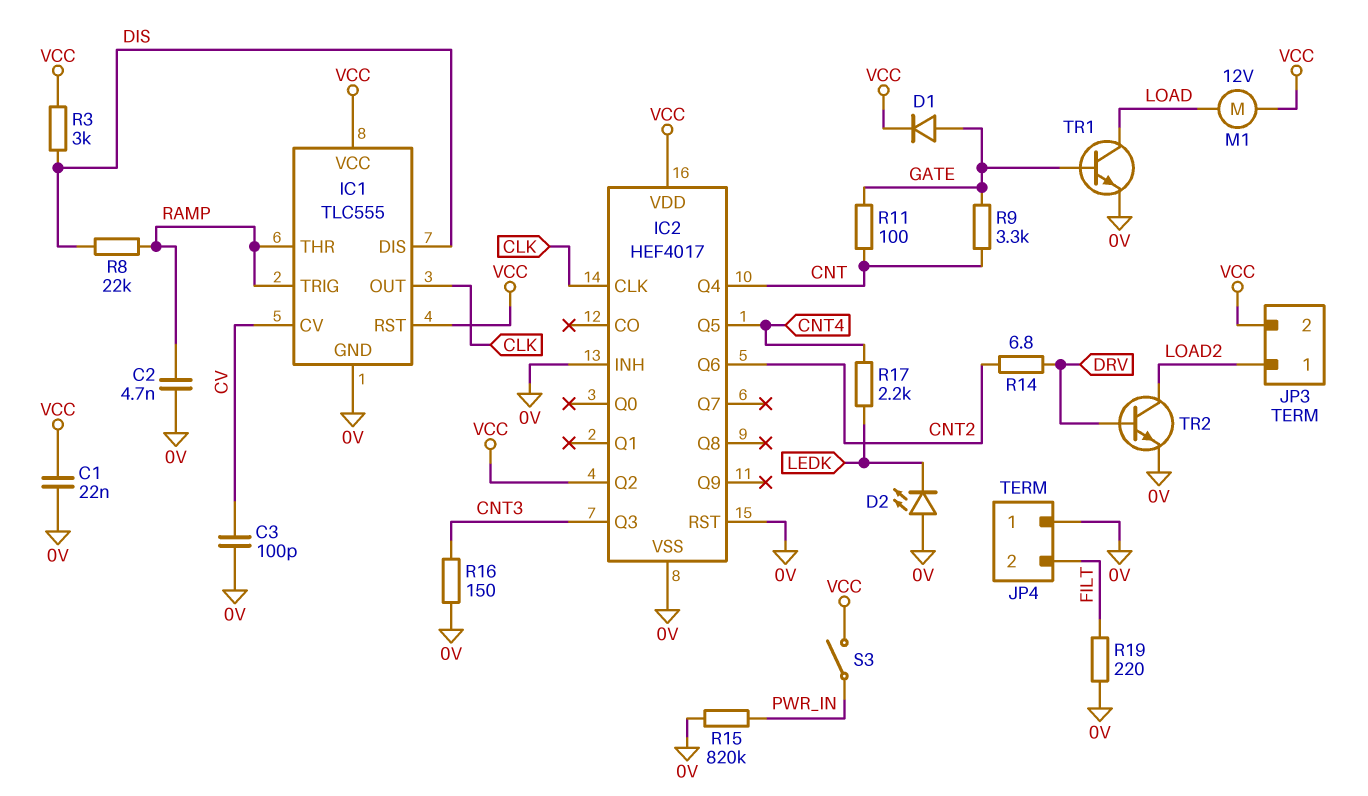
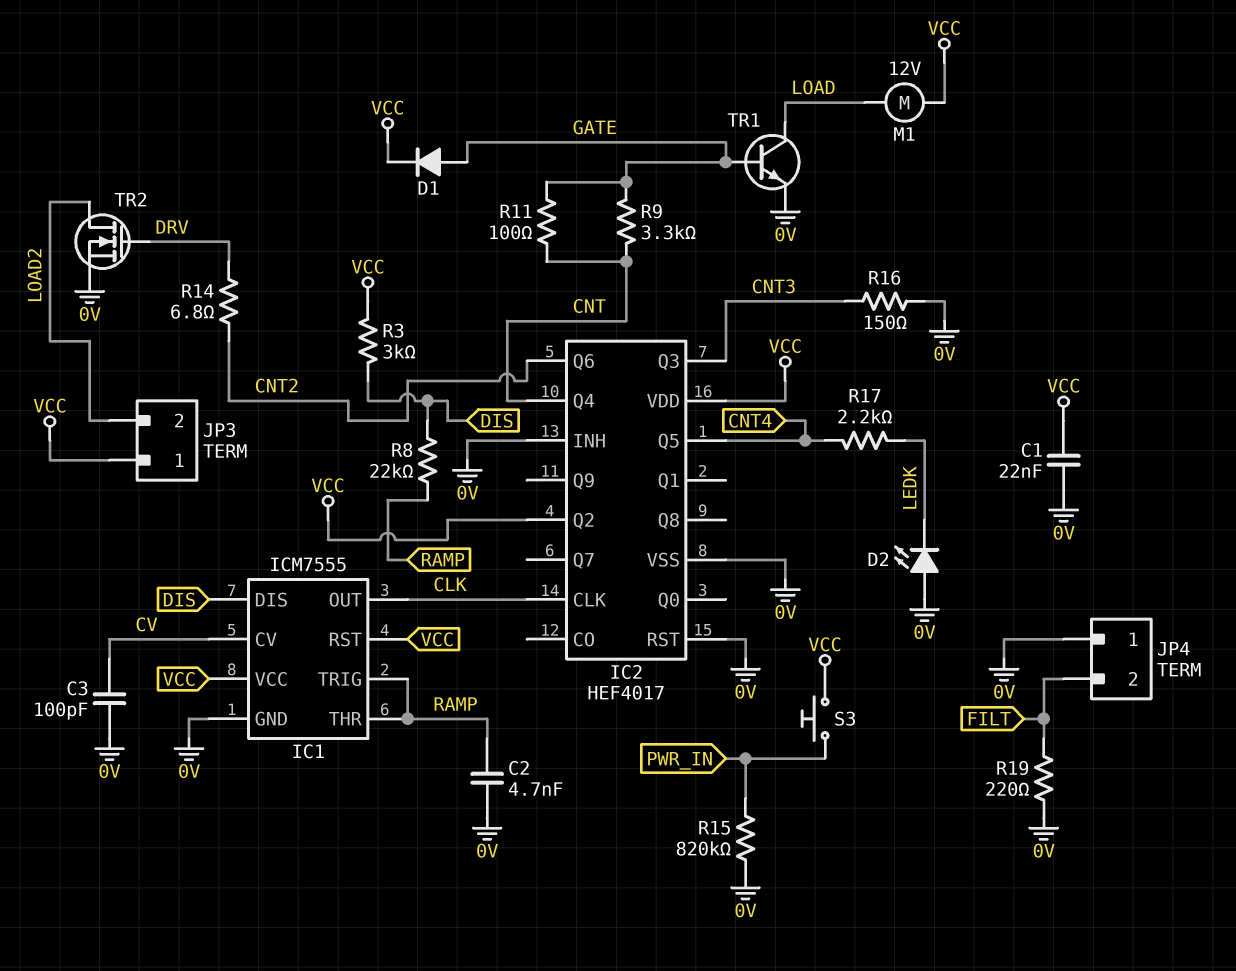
IC1: TLC555 -> ICM7555
JP3 pin 1: LOAD2 -> VCC
JP3 pin 2: VCC -> LOAD2
S3: switch (PWR_IN, VCC) -> button (PWR_IN, VCC)
TR2: NPN (B DRV, C LOAD2, E 0V) -> NMOS (G DRV, D LOAD2, S 0V)

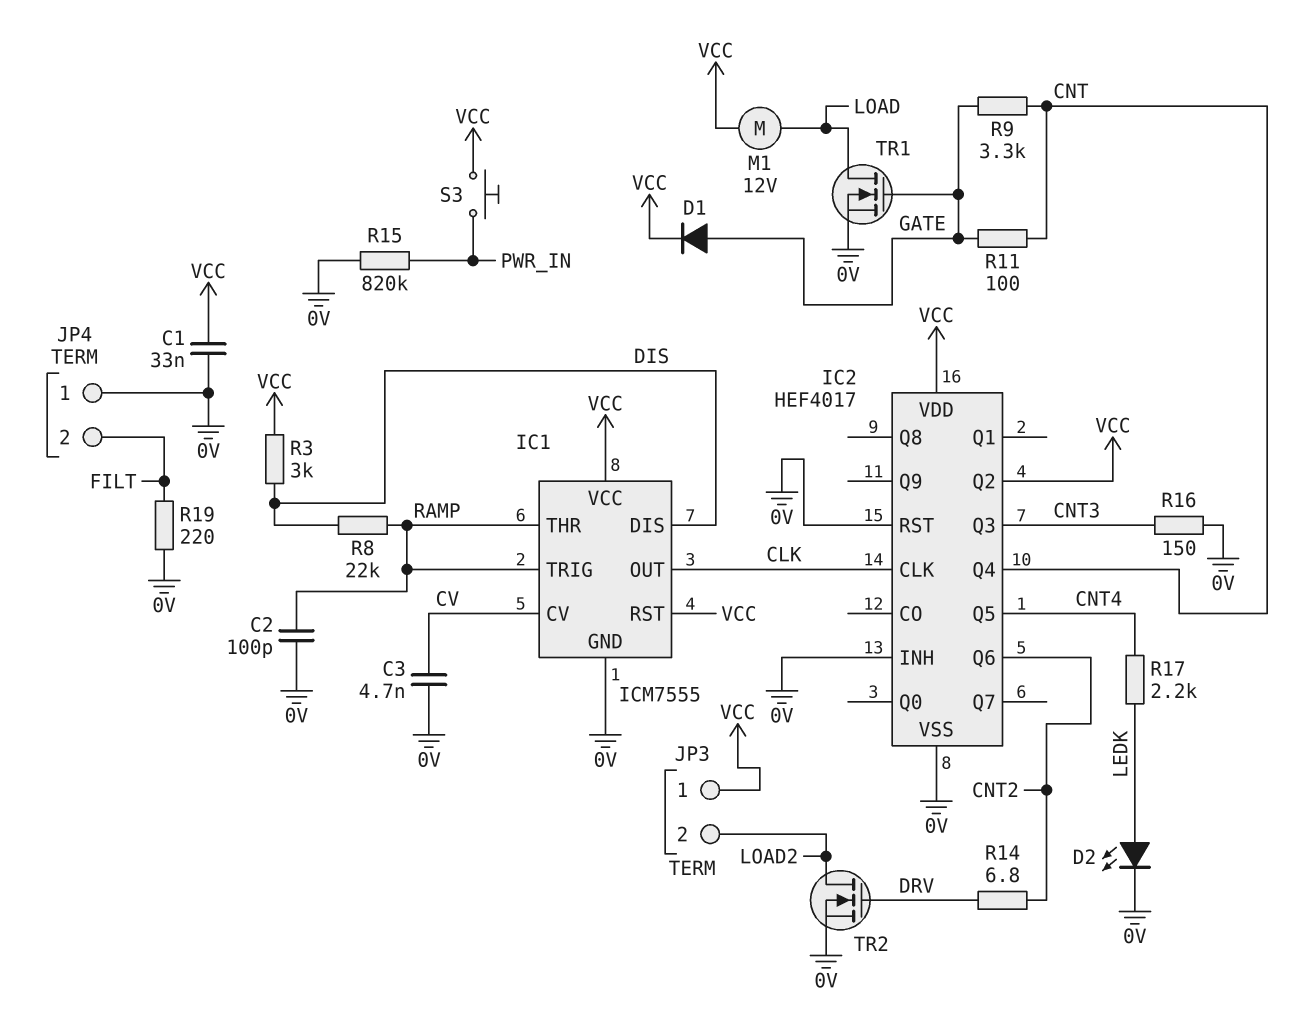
C1: 22nF (0V, VCC) -> 33nF (0V, VCC)
C2: 4.7nF (0V, RAMP) -> 100pF (0V, RAMP)
C3: 100pF (0V, CV) -> 4.7nF (0V, CV)
D2: LED (A 0V, K LEDK) -> LED (A LEDK, K 0V)
TR1: NPN (B GATE, C LOAD, E 0V) -> NMOS (G GATE, D LOAD, S 0V)

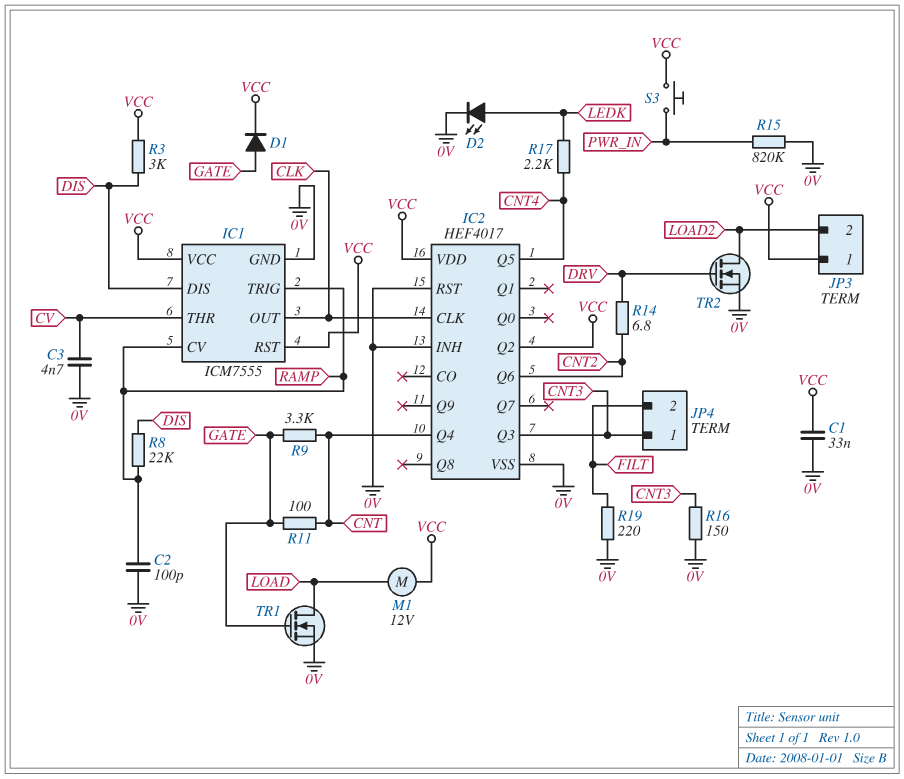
IC1 pin CV: CV -> RAMP
IC1 pin THR: RAMP -> CV
JP4 pin 1: 0V -> CNT3

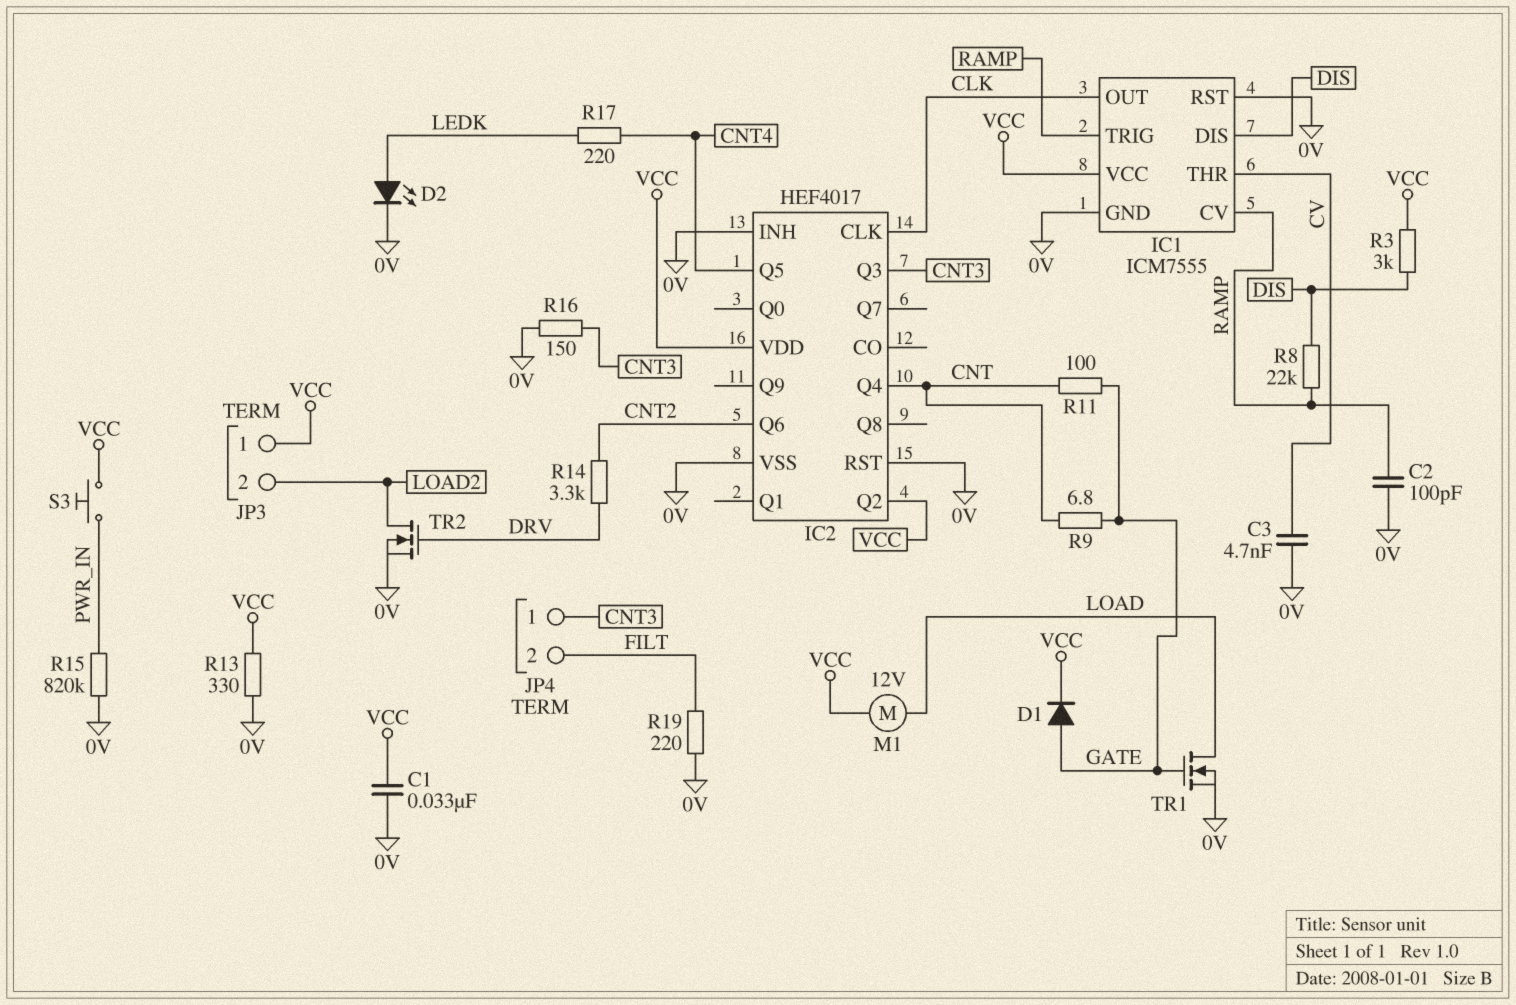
IC1 pin RST: VCC -> 0V
R9: 3.3k (CNT, GATE) -> 6.8 (CNT, GATE)
R13: none -> 330 (0V, VCC)
R14: 6.8 (CNT2, DRV) -> 3.3k (CNT2, DRV)
R17: 2.2k (CNT4, LEDK) -> 220 (CNT4, LEDK)

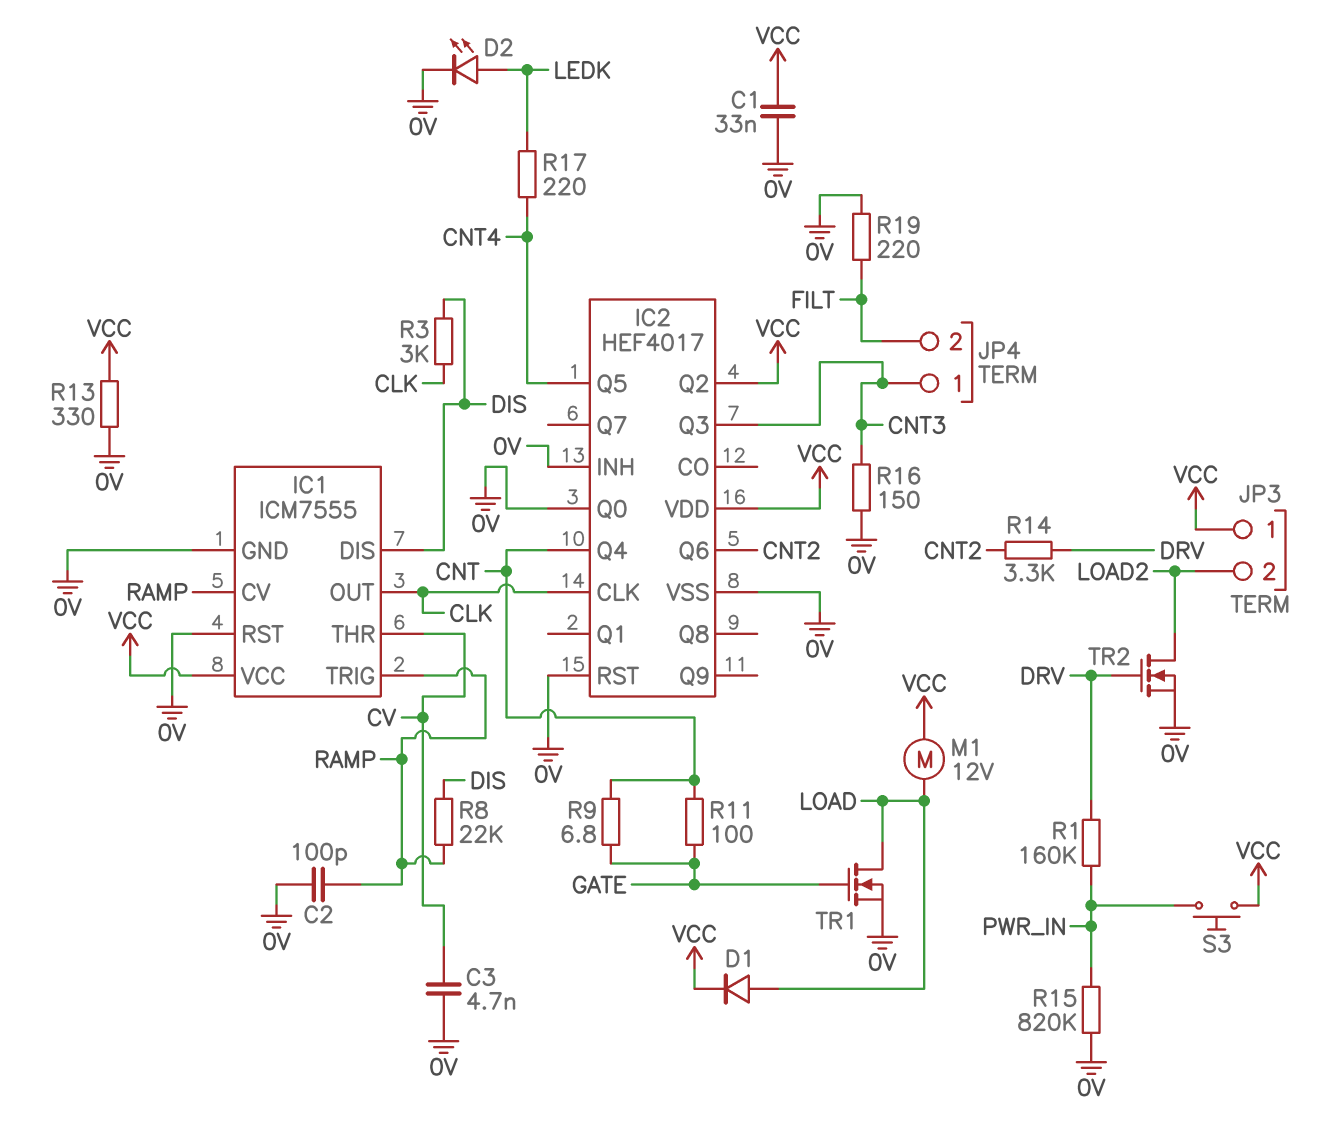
D1: diode (A GATE, K VCC) -> diode (A LOAD, K VCC)
IC2 pin Q0: none -> 0V
R1: none -> 160k (DRV, PWR_IN)
R3: 3k (DIS, VCC) -> 3k (CLK, DIS)

